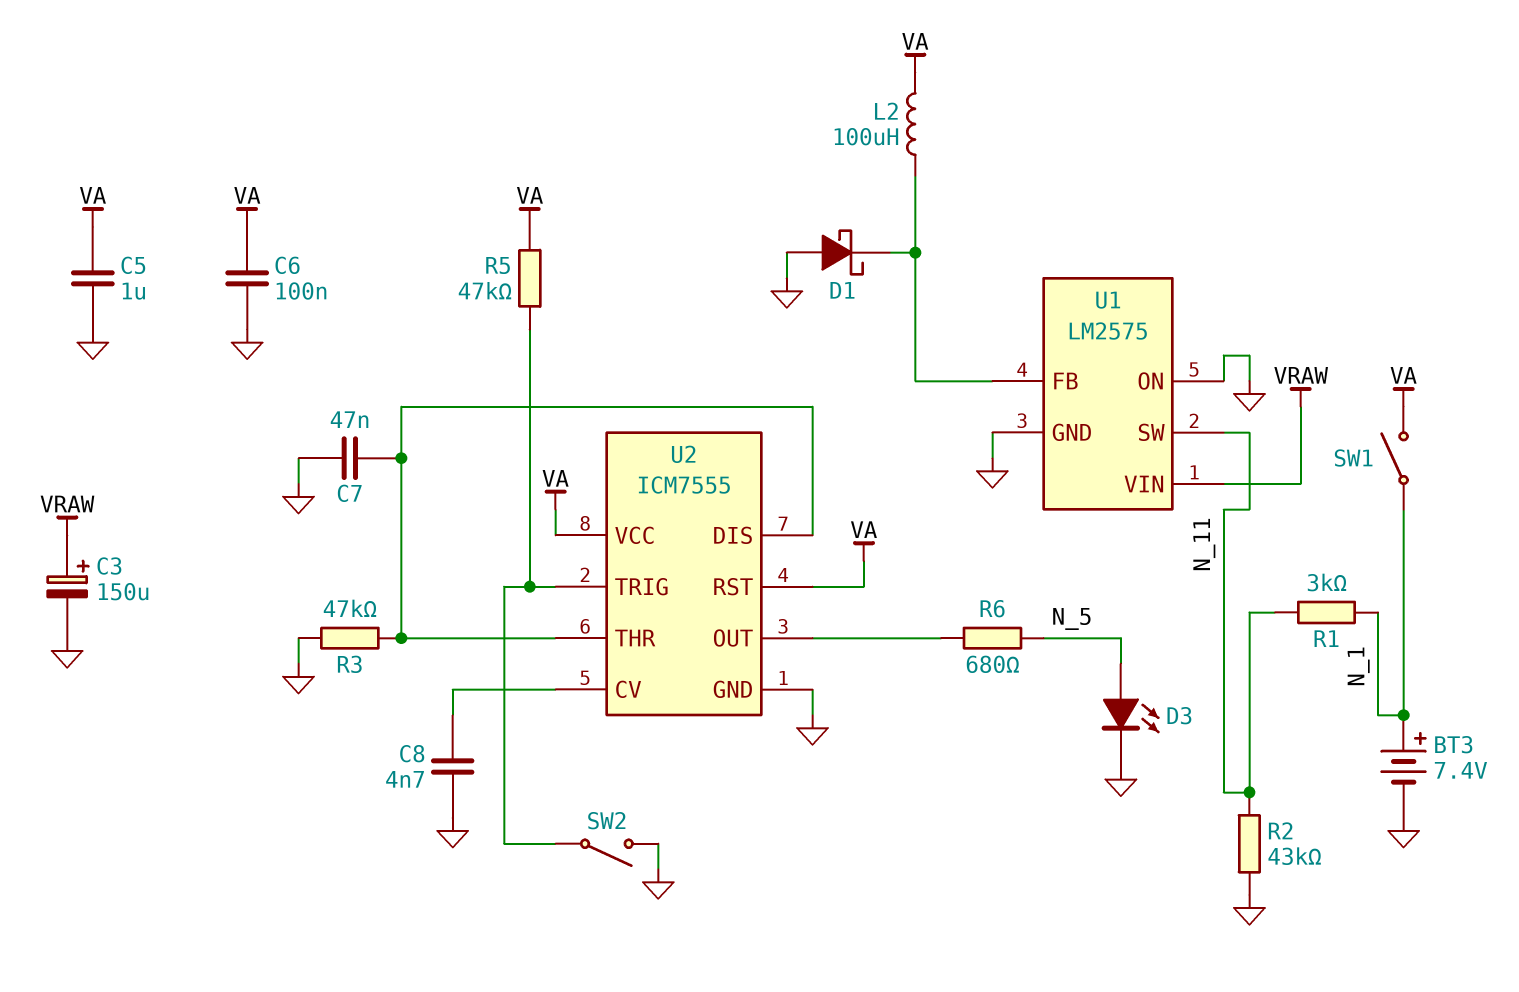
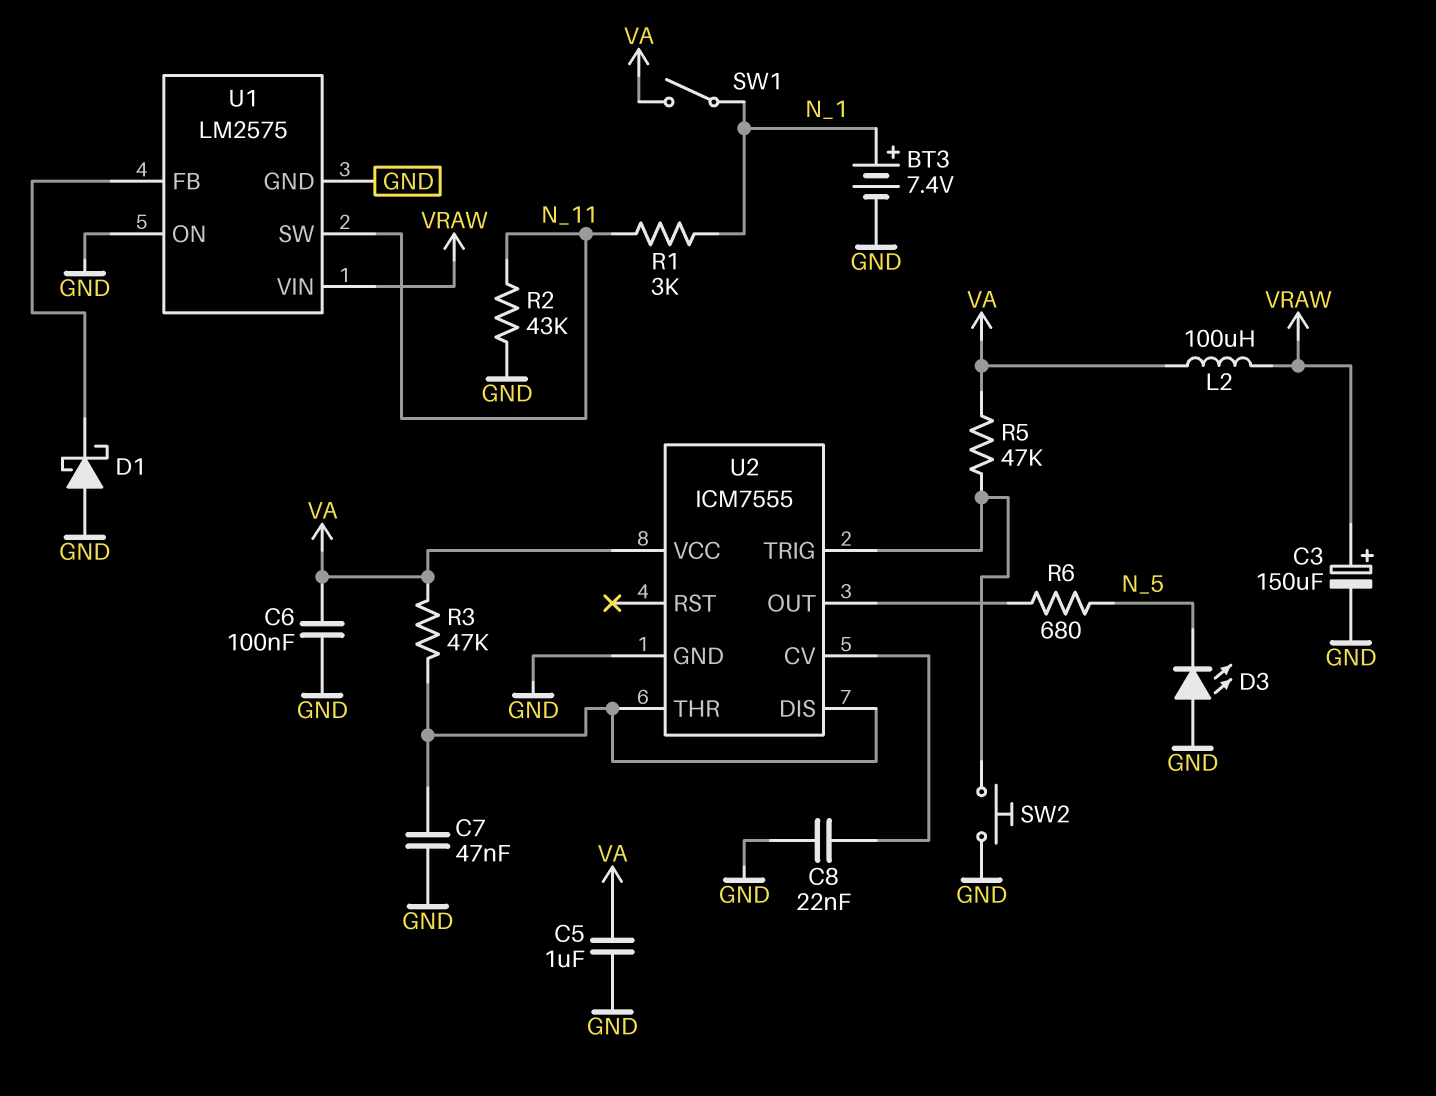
C8: 4.7nF (GND, U2/CV) -> 22nF (GND, U2/CV)
D3: LED (A N_5, K GND) -> LED (A GND, K N_5)
L2: 100uH (U1/FB, VA) -> 100uH (VA, VRAW)
R3: 47k (GND, U2/DIS) -> 47k (U2/DIS, VA)
SW2: switch (GND, U2/TRIG) -> button (GND, U2/TRIG)
U2 pin RST: VA -> none

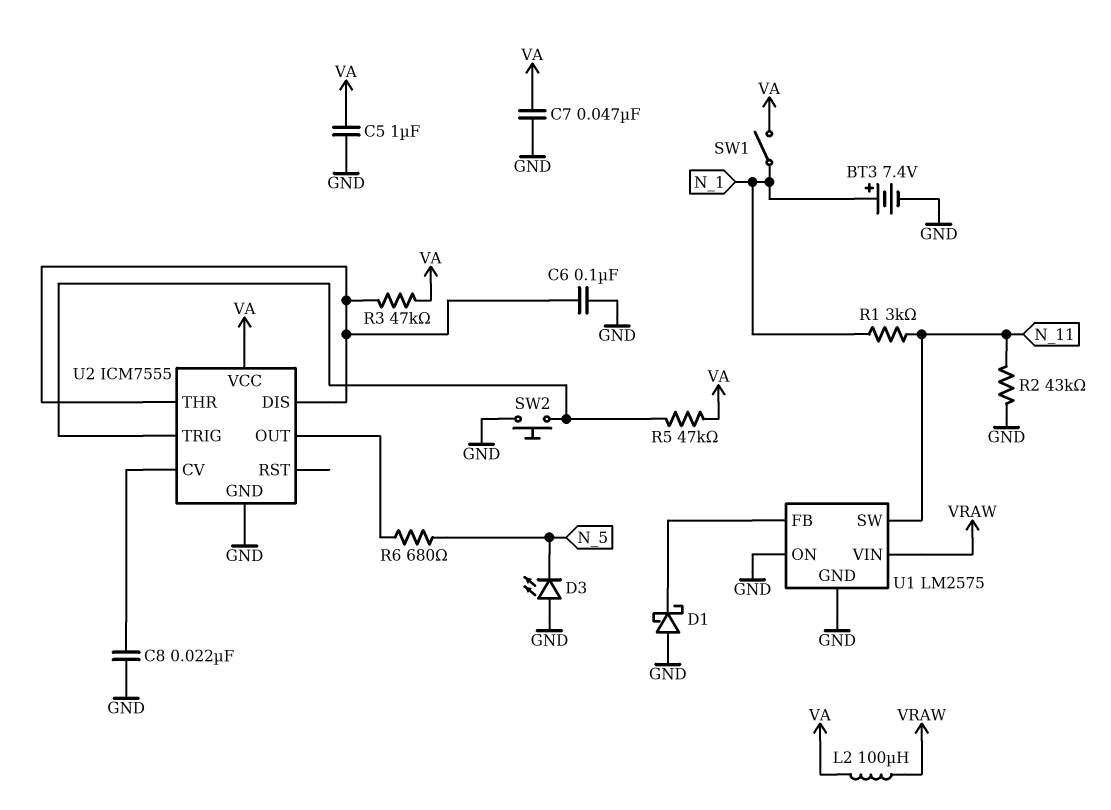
C3: 150uF (plus VRAW, minus GND) -> none
C6: 100nF (GND, VA) -> 100nF (GND, U2/DIS)
C7: 47nF (GND, U2/DIS) -> 47nF (GND, VA)

